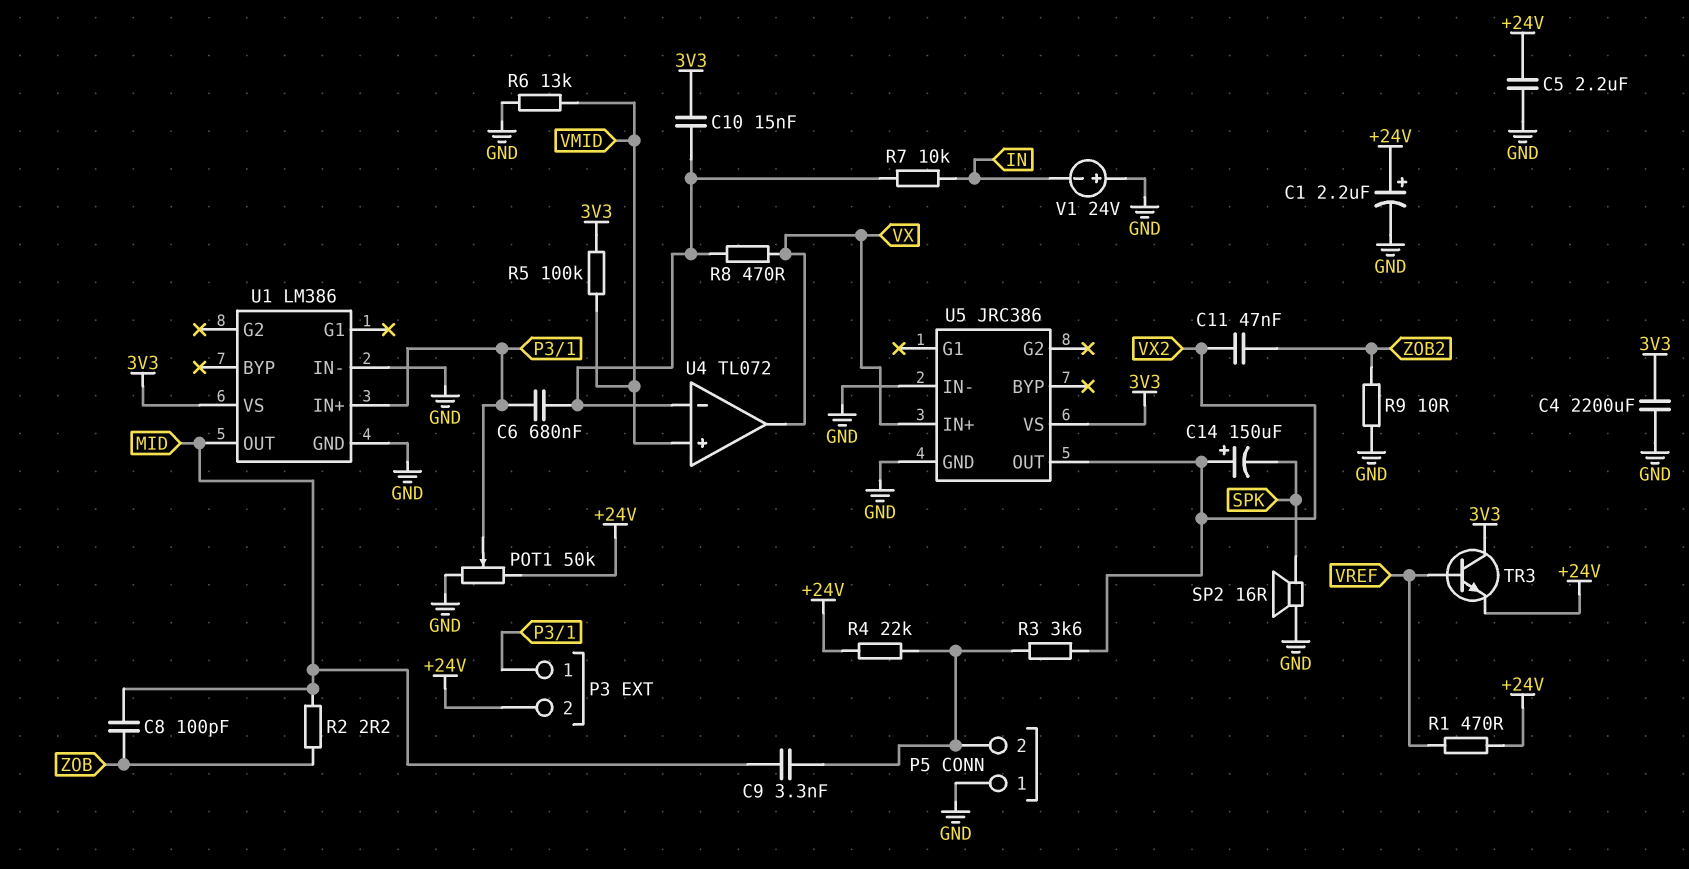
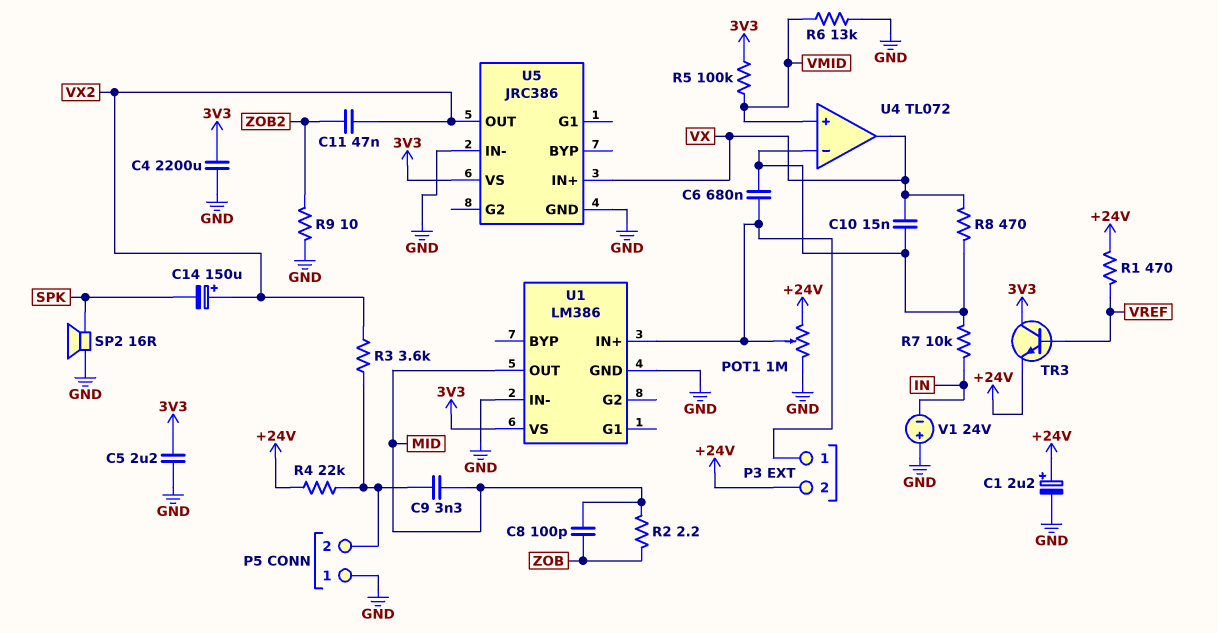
C5: 2.2uF (+24V, GND) -> 2.2uF (3V3, GND)
C10: 15nF (3V3, U4/in-) -> 15nF (U4/in-, VX)
POT1: 50k (+24V, GND, wiper P3/1) -> 1M (+24V, GND, wiper P3/1)

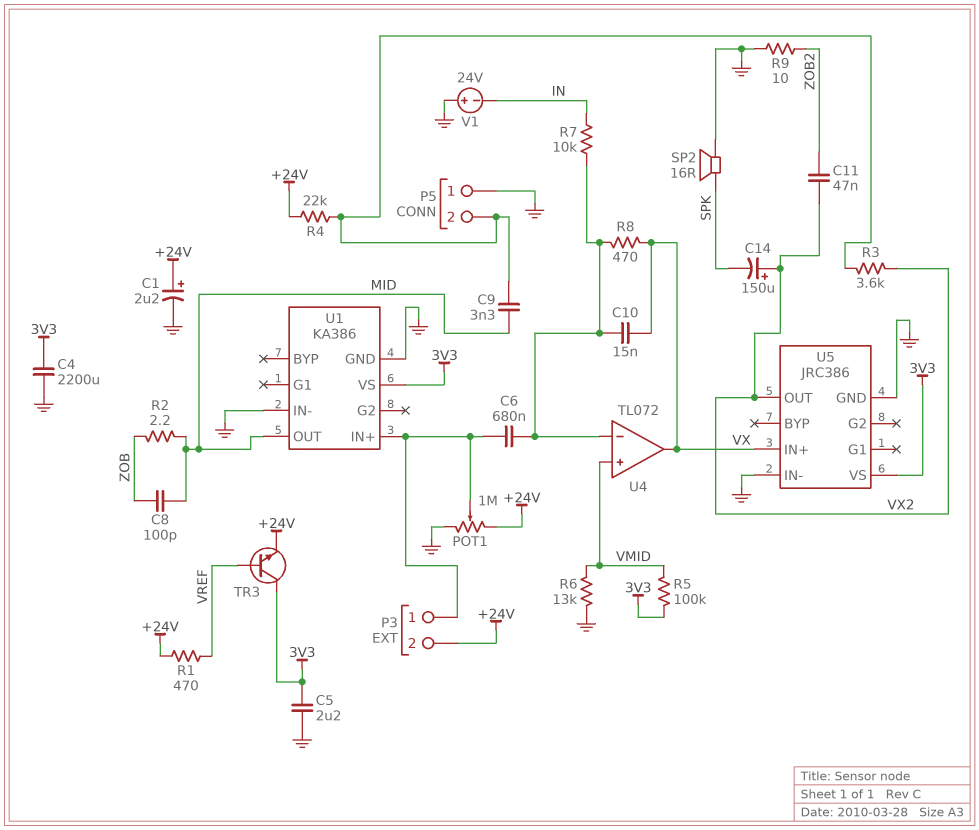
U1: LM386 -> KA386

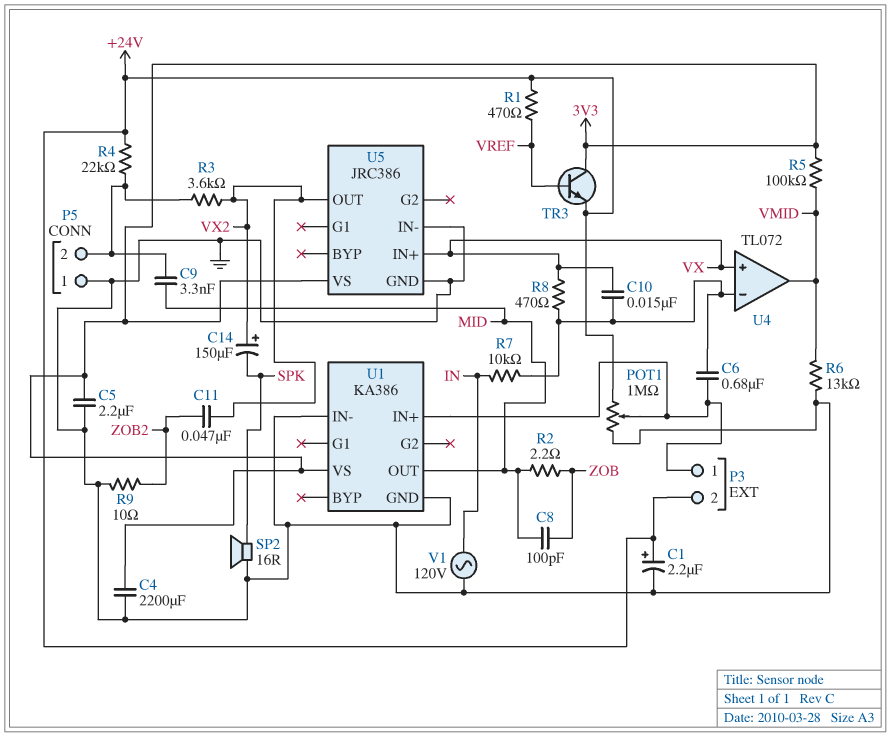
U4 pin in+: VMID -> VX
U4 pin out: VX -> VMID
V1: 24V (plus GND, minus IN) -> AC 120V (GND, IN)

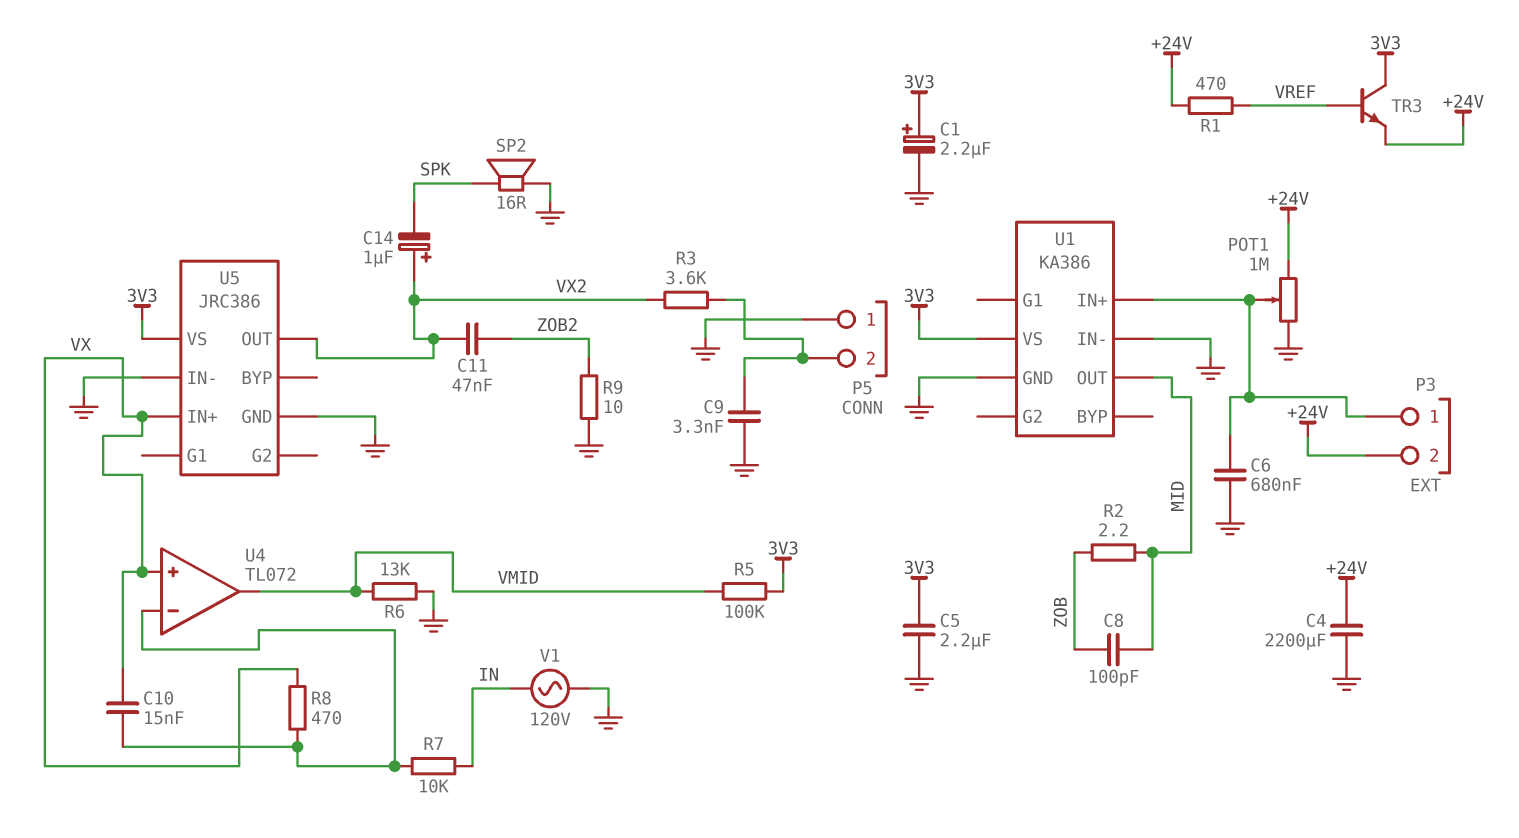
C1: 2.2uF (plus +24V, minus GND) -> 2.2uF (plus 3V3, minus GND)
C4: 2200uF (3V3, GND) -> 2200uF (+24V, GND)
C6: 680nF (P3/1, U4/in-) -> 680nF (GND, P3/1)
C9: 3.3nF (MID, P5/2) -> 3.3nF (GND, P5/2)
C14: 150uF (plus VX2, minus SPK) -> 1uF (plus VX2, minus SPK)
R4: 22k (+24V, P5/2) -> none

